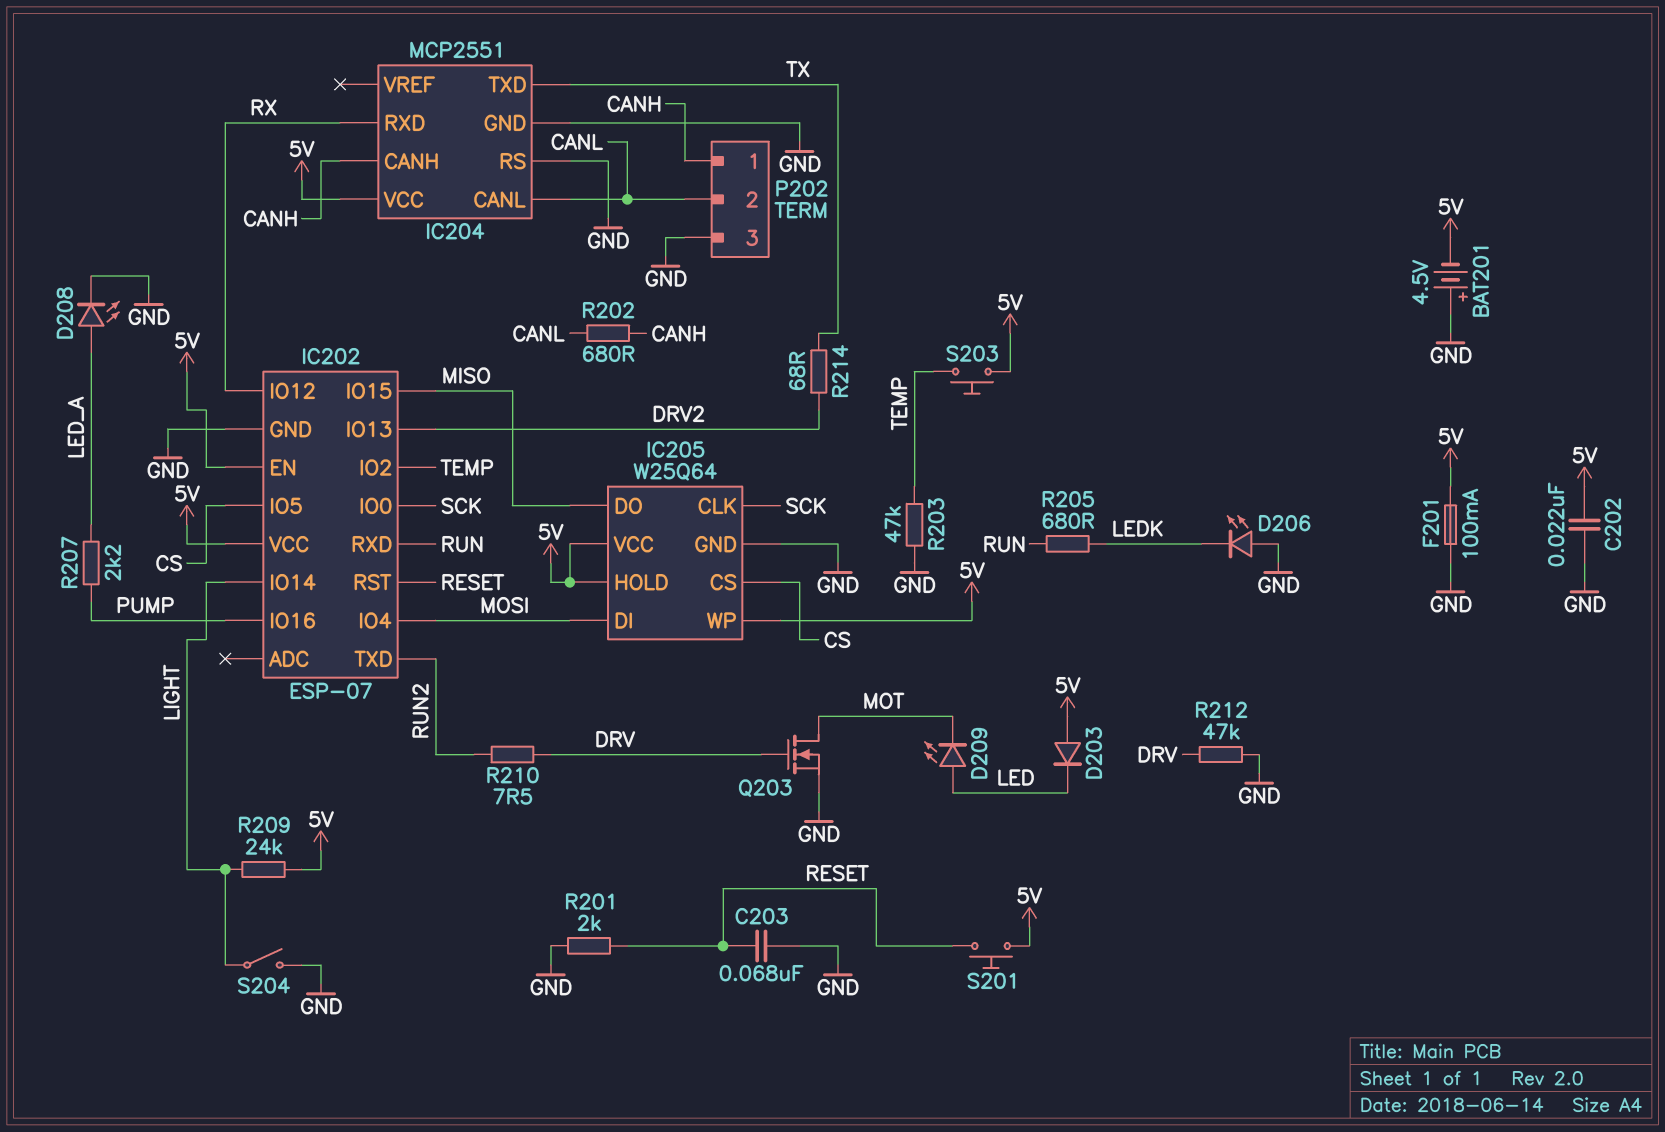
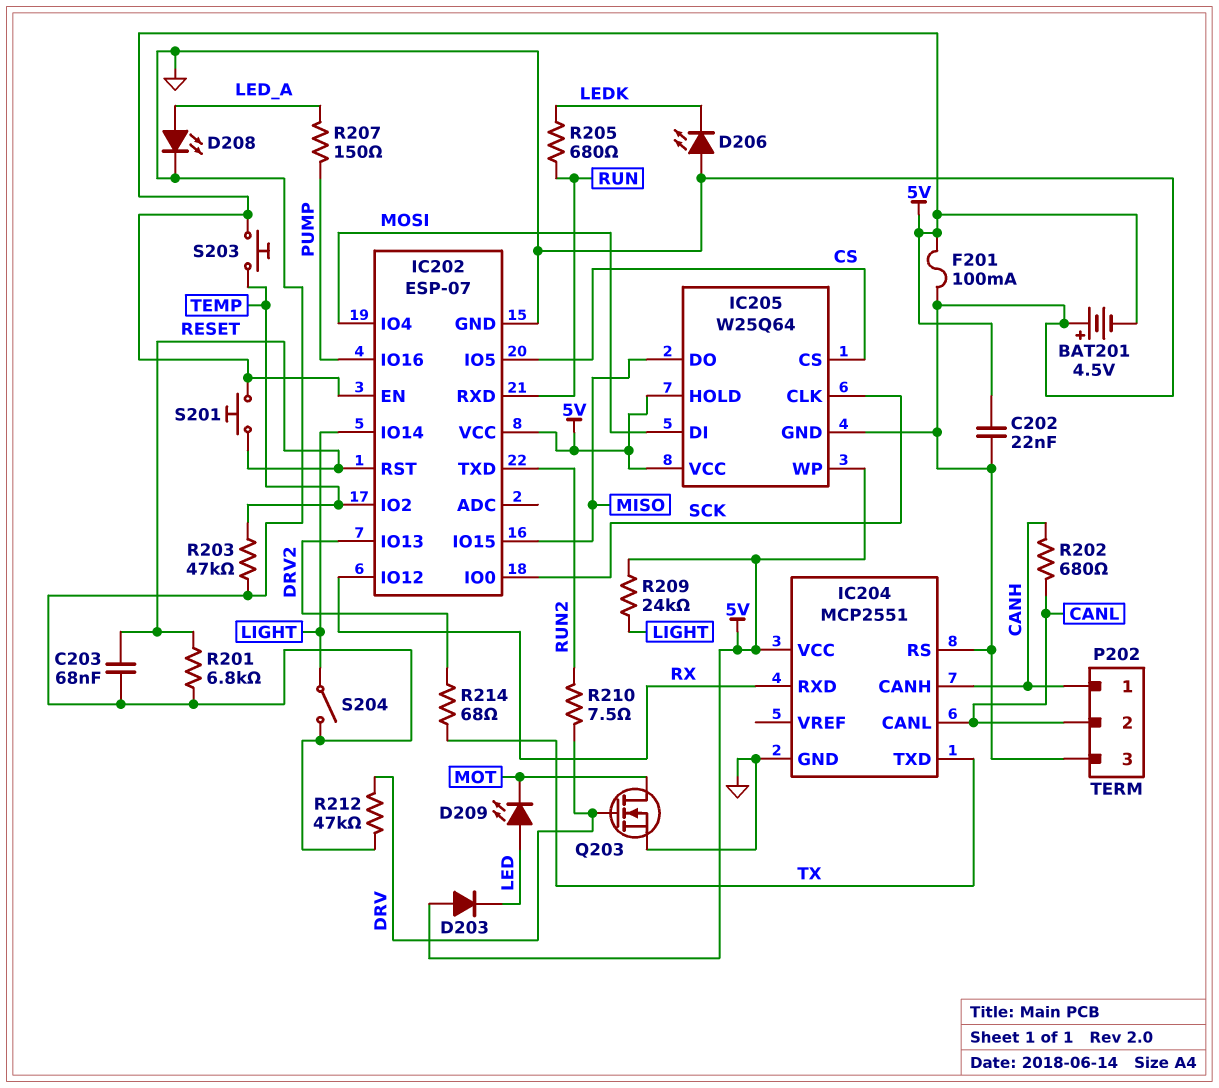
R201: 2k (GND, RESET) -> 6.8k (GND, RESET)
R207: 2.2k (LED_A, PUMP) -> 150 (LED_A, PUMP)

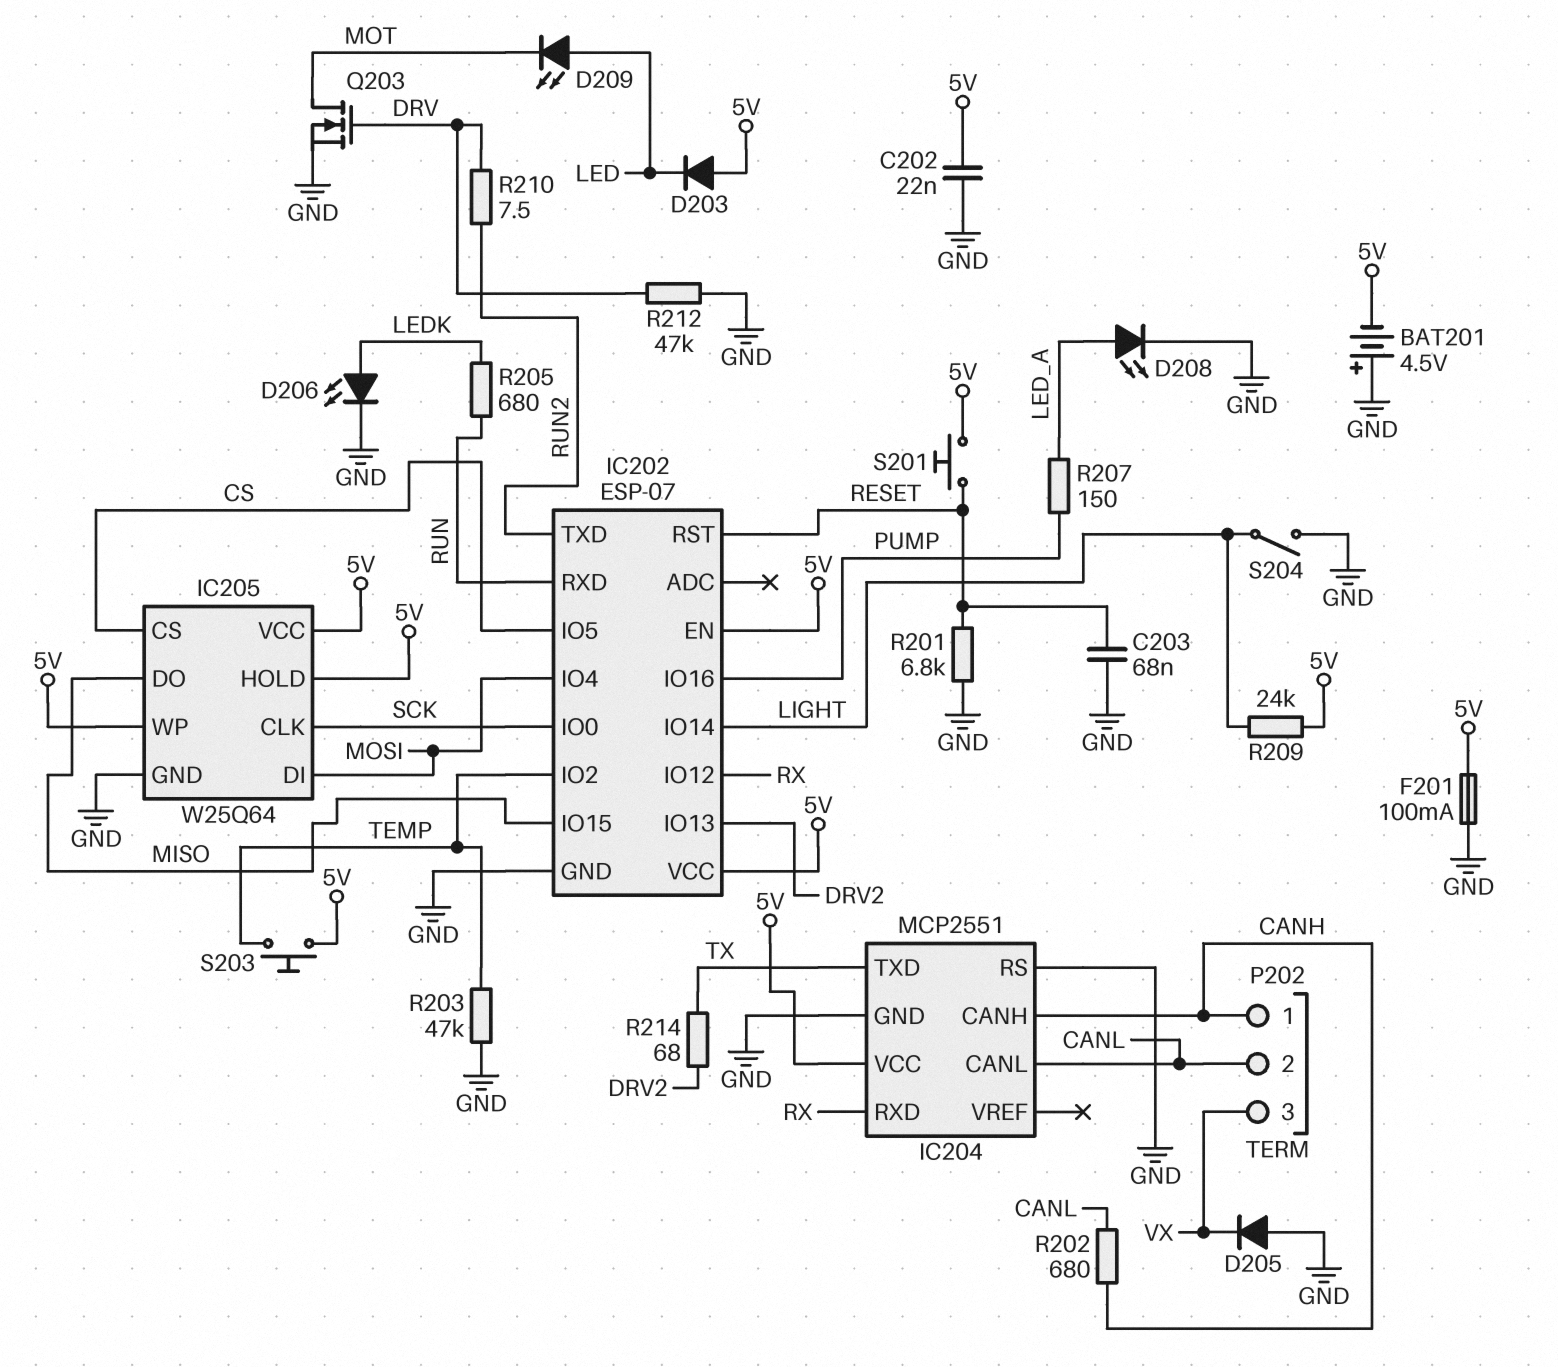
D205: none -> diode (A GND, K VX)
D206: LED (A GND, K LEDK) -> LED (A LEDK, K GND)
P202 pin 3: GND -> VX

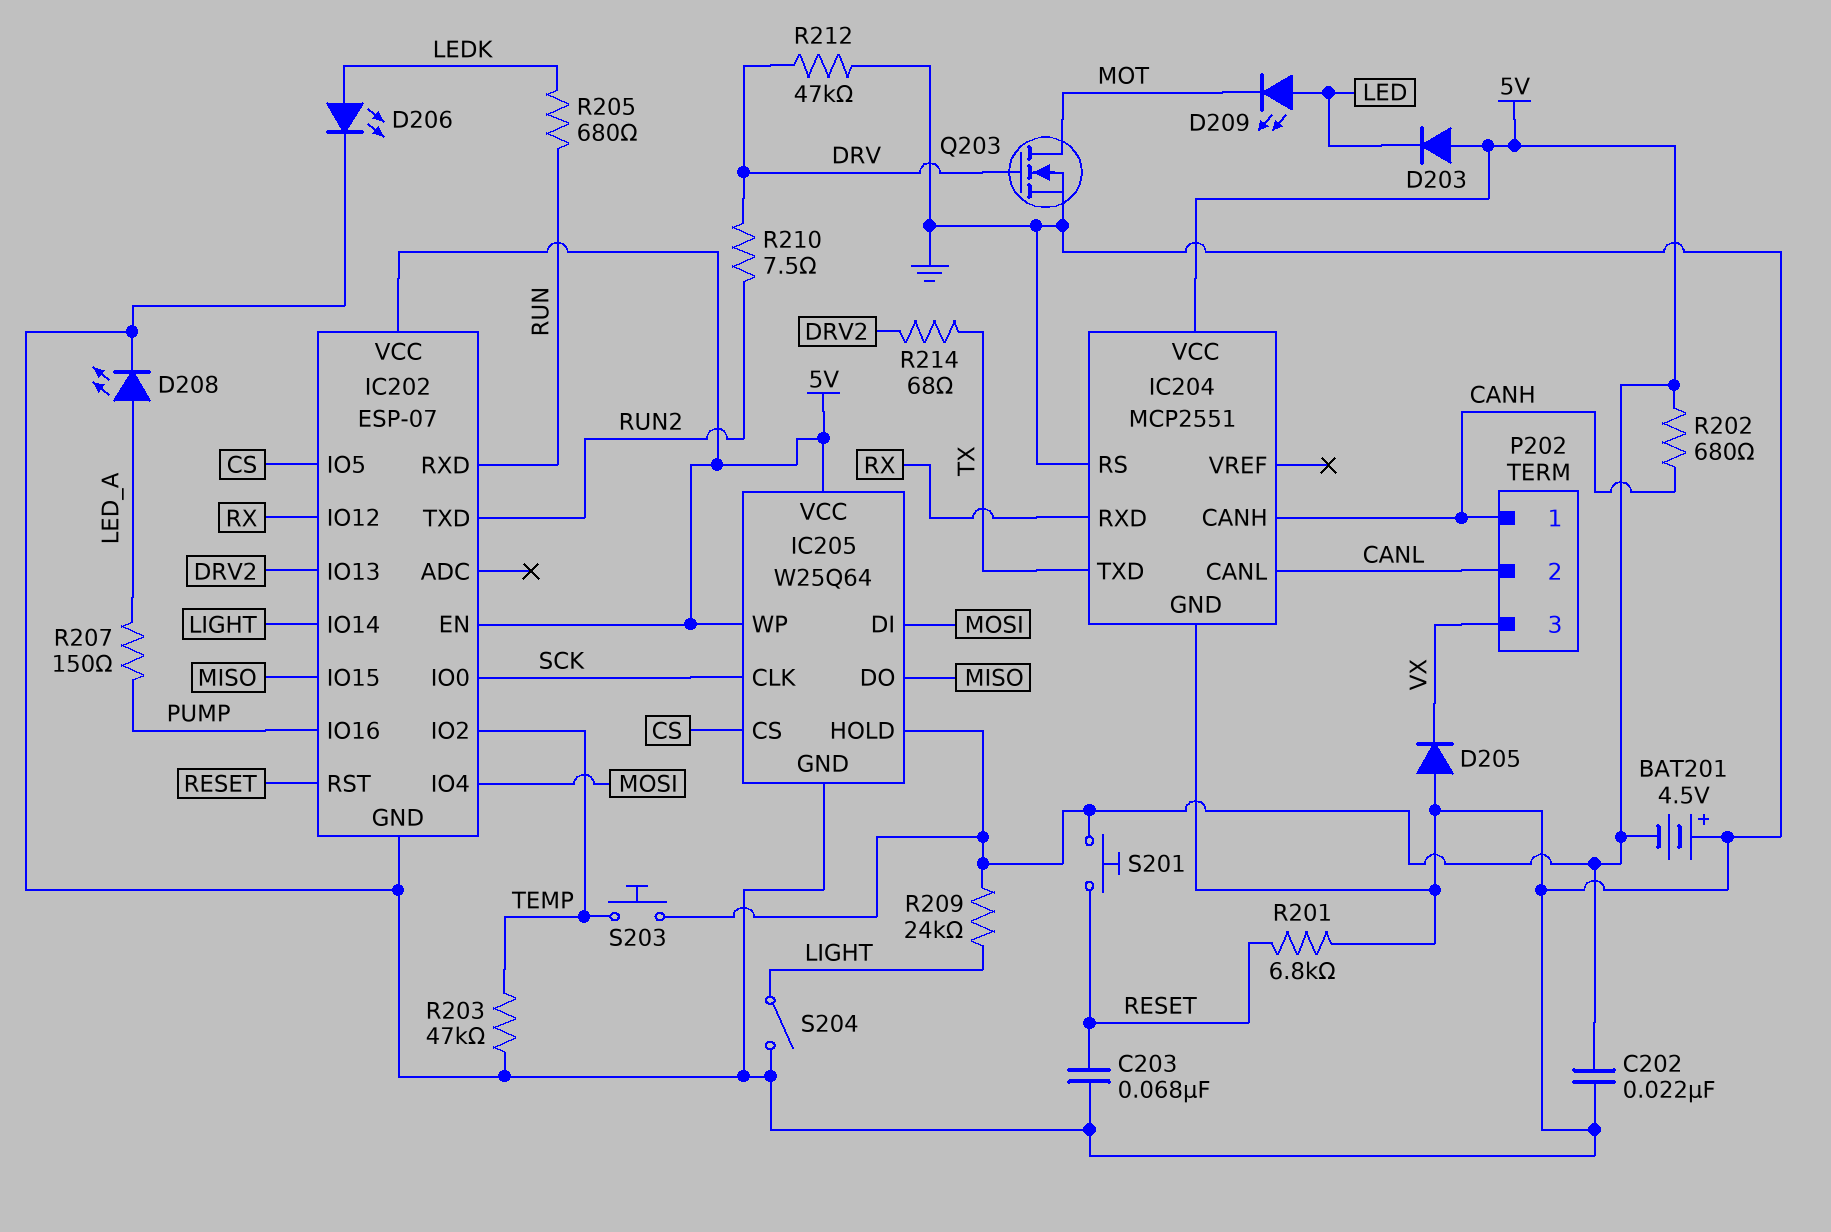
F201: 100mA (5V, GND) -> none
R202: 680 (CANH, CANL) -> 680 (5V, CANH)

